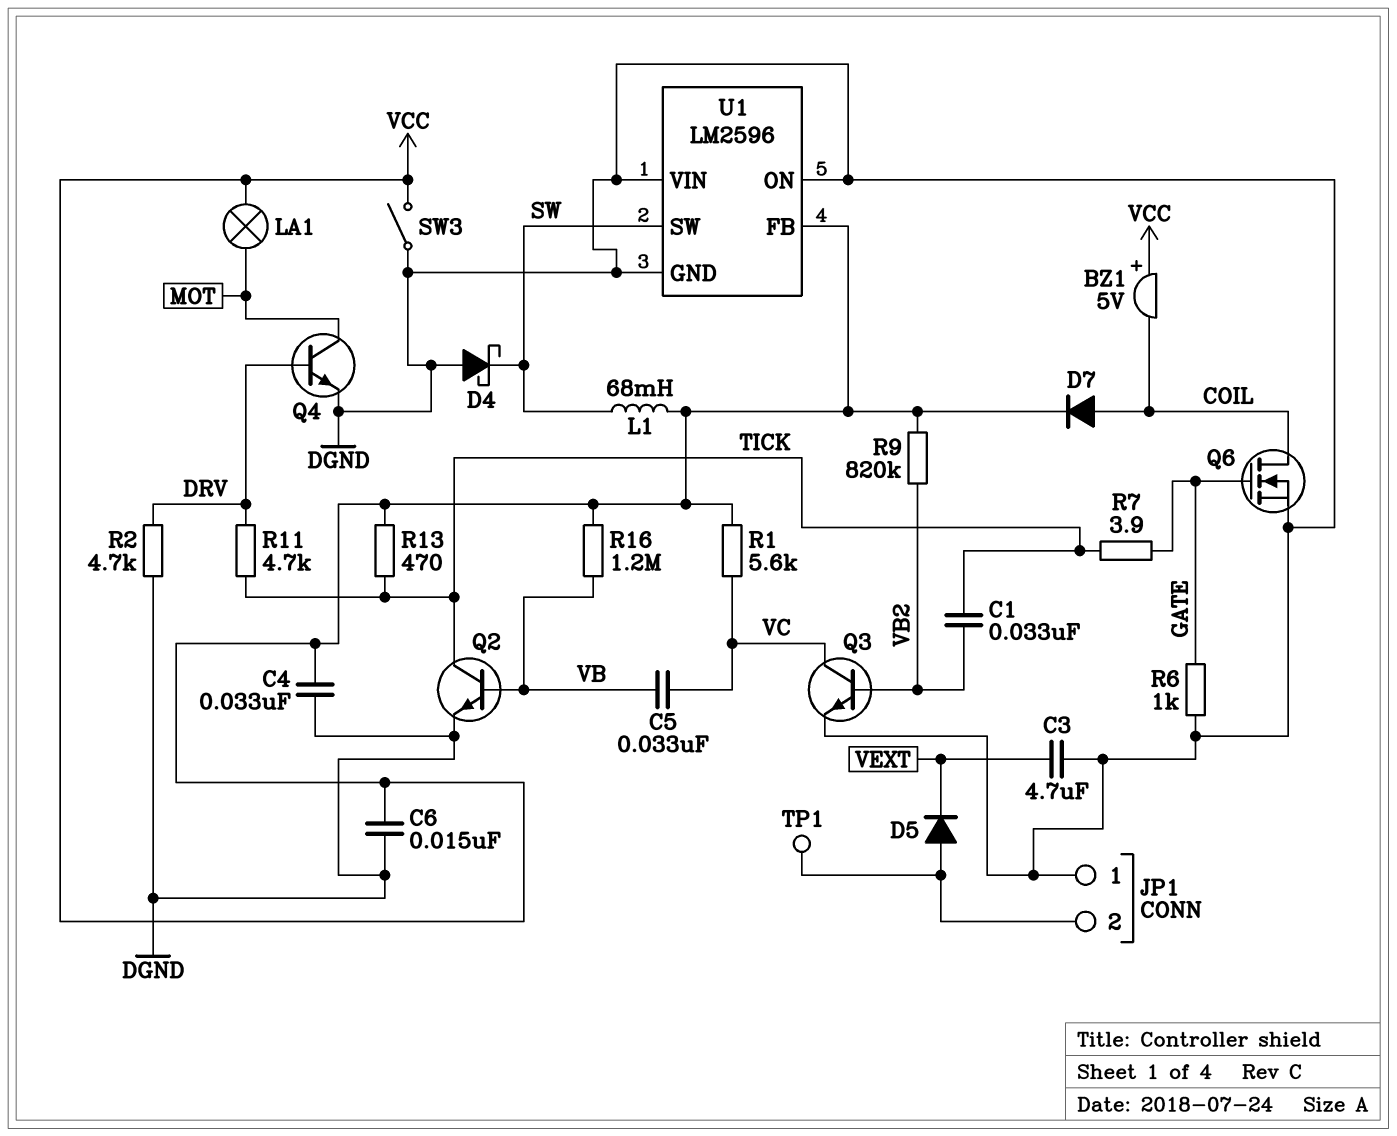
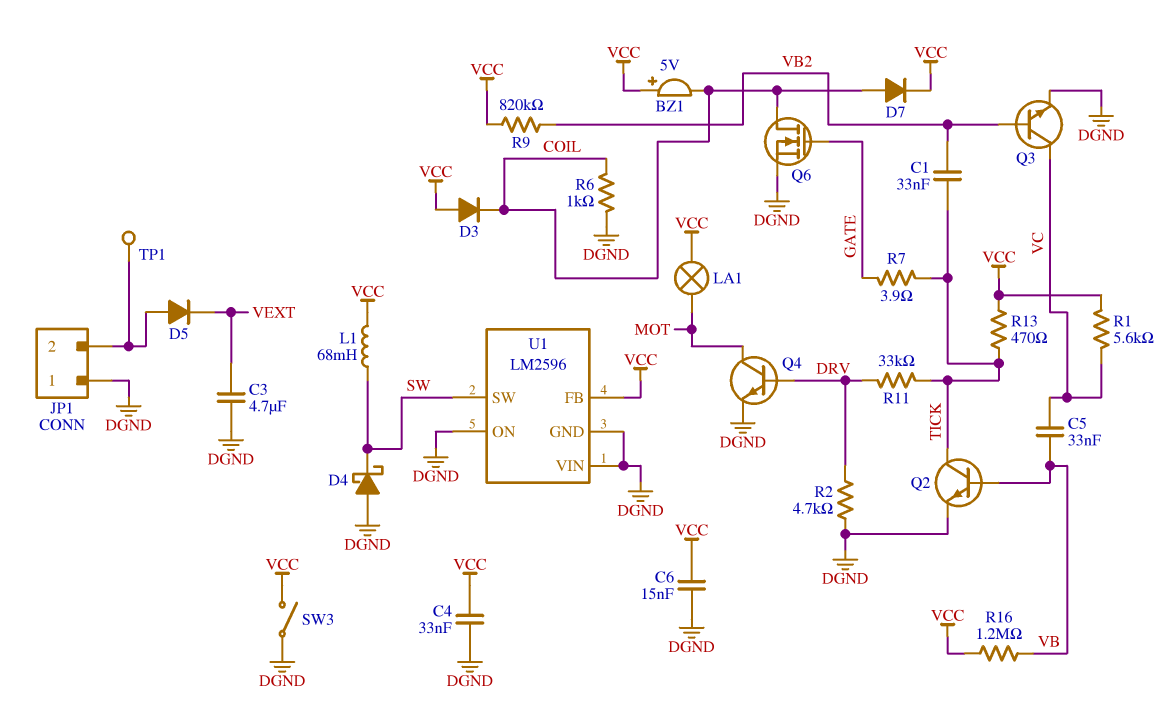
D3: none -> diode (A VCC, K COIL)
R6: 1k (DGND, GATE) -> 1k (COIL, DGND)
R11: 4.7k (DRV, TICK) -> 33k (DRV, TICK)

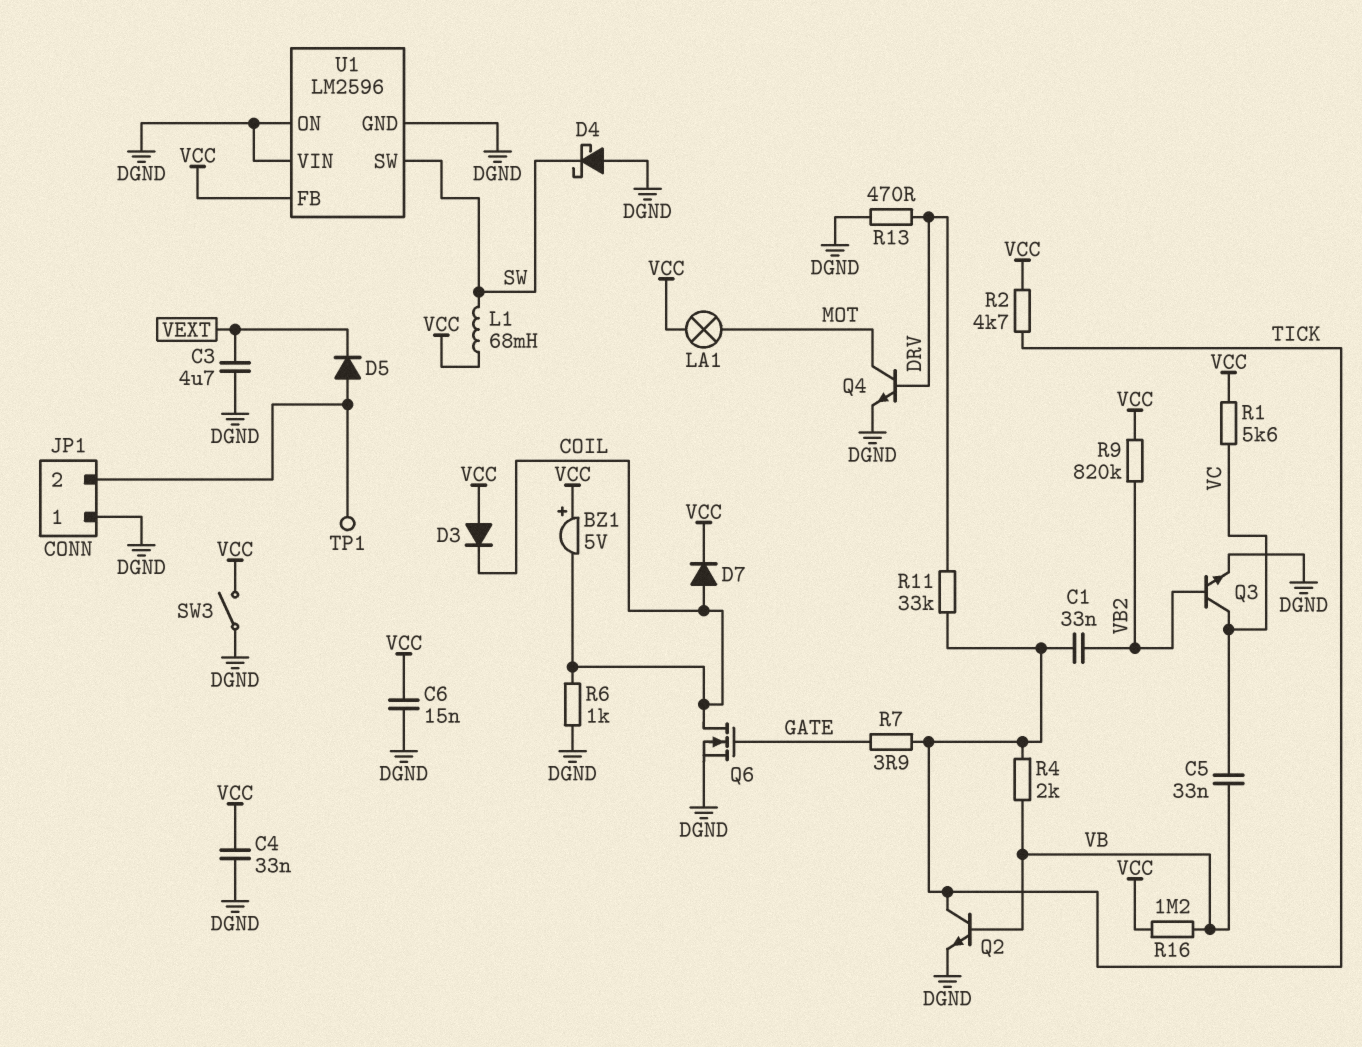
R2: 4.7k (DGND, DRV) -> 4.7k (TICK, VCC)
R4: none -> 2k (TICK, VB)
R13: 470 (TICK, VCC) -> 470 (DGND, DRV)

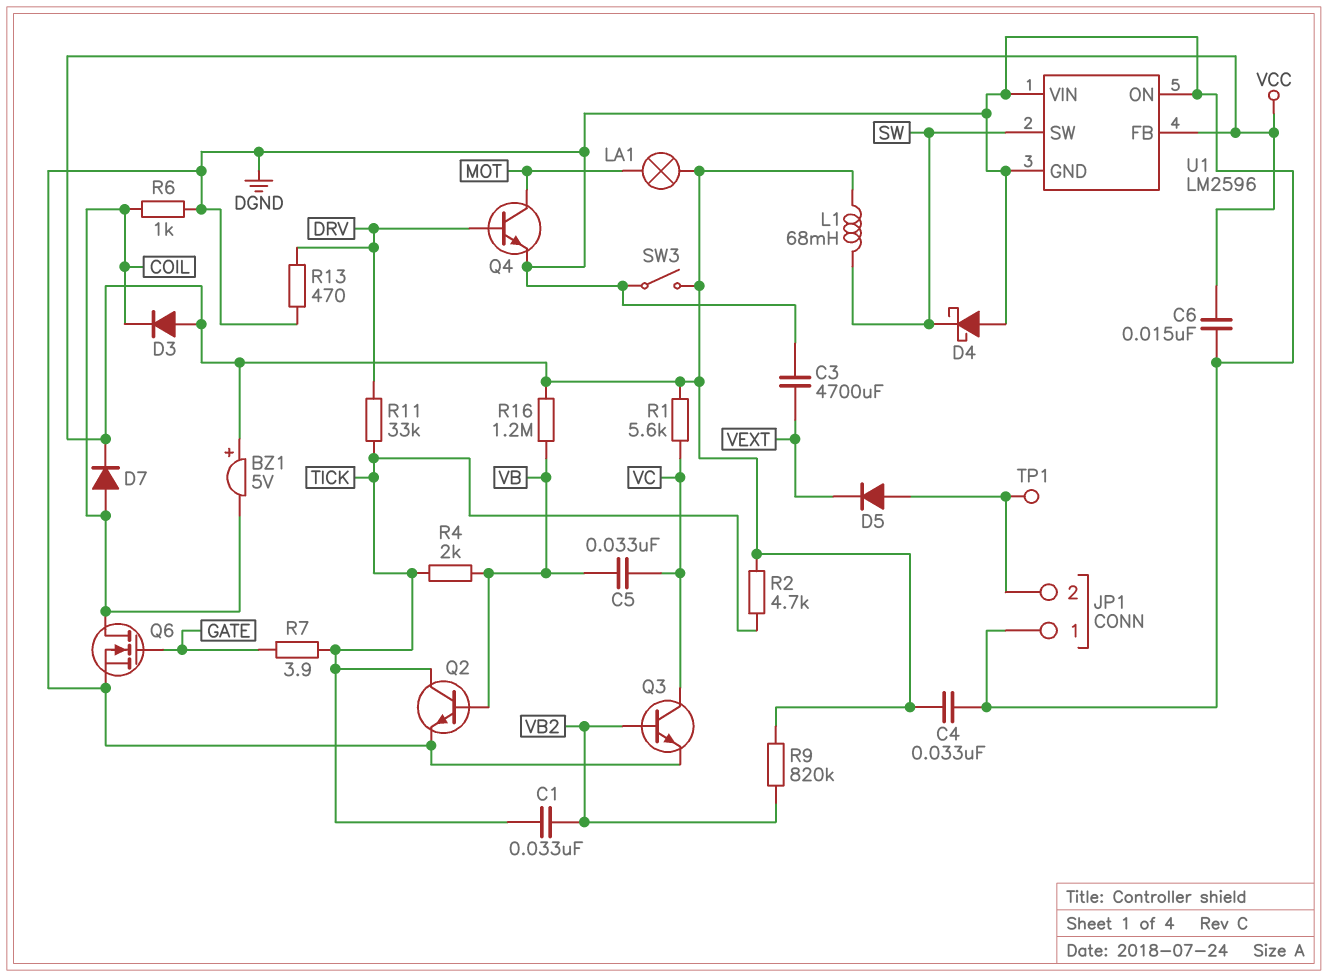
C3: 4.7uF (DGND, VEXT) -> 4700uF (DGND, VEXT)

